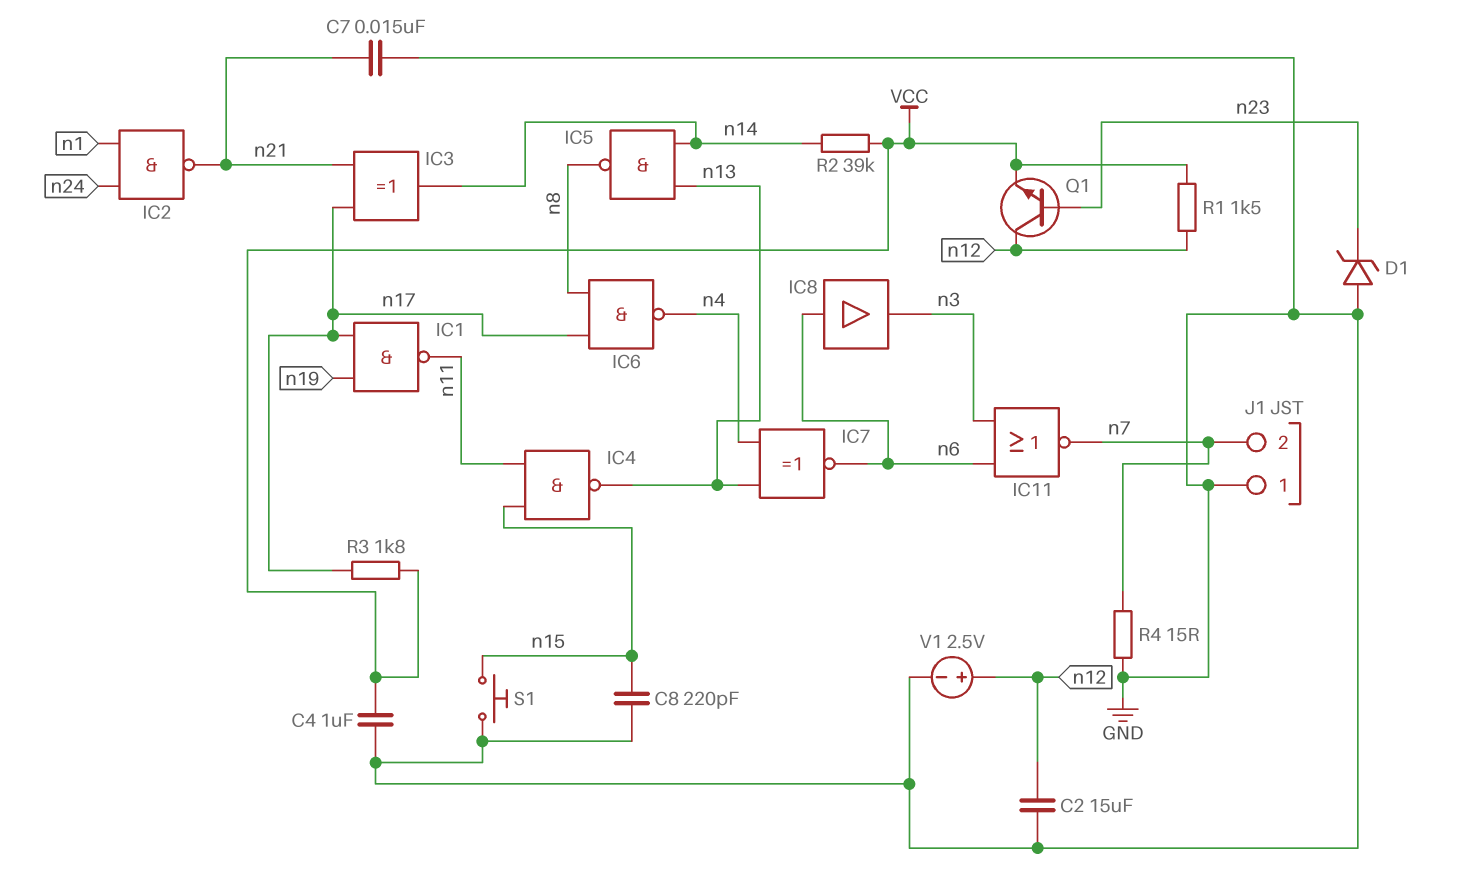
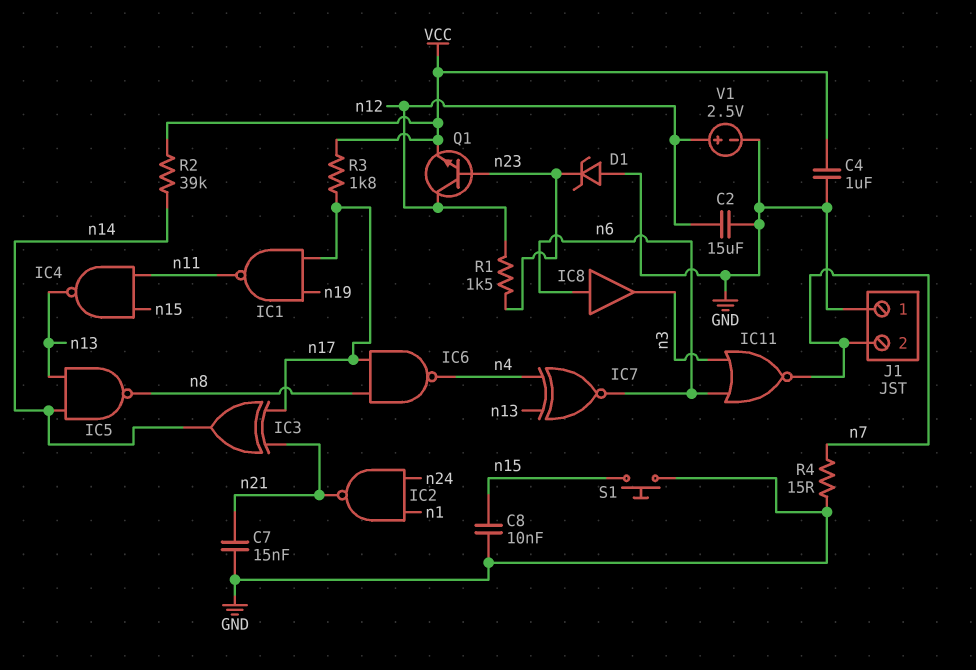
C8: 220pF (GND, n15) -> 10nF (GND, n15)
R1: 1.5k (VCC, n12) -> 1.5k (n12, n23)

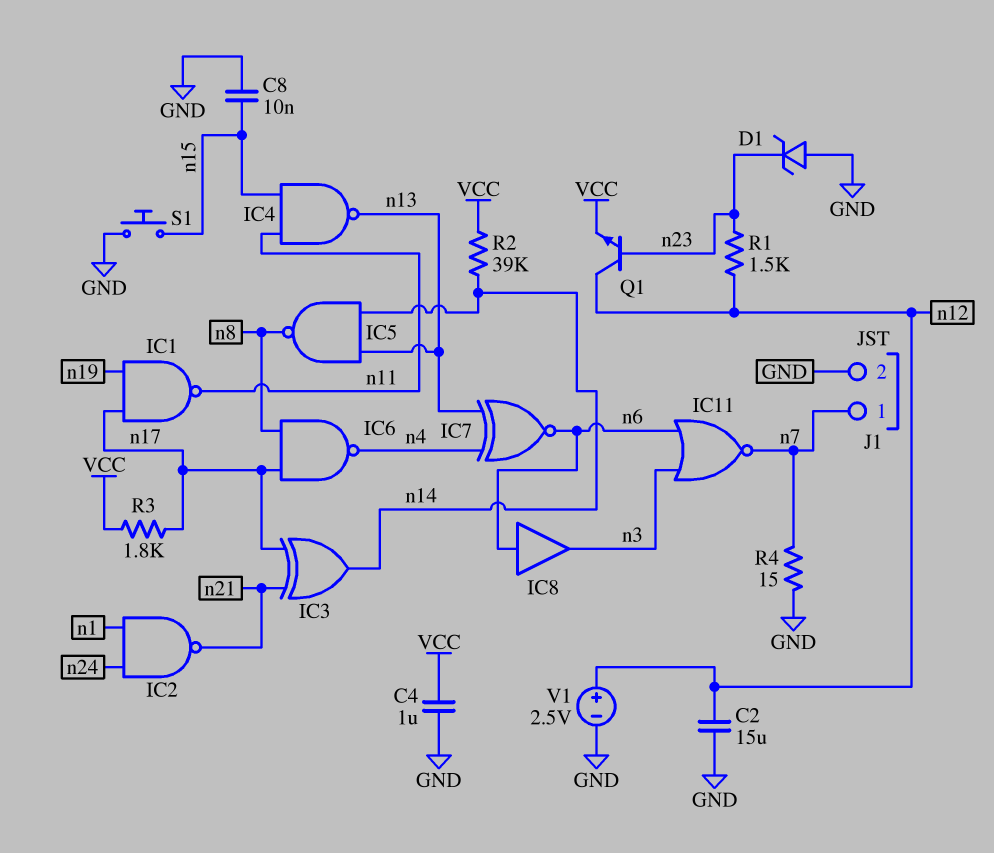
C7: 15nF (GND, n21) -> none
J1 pin 1: GND -> n7
J1 pin 2: n7 -> GND

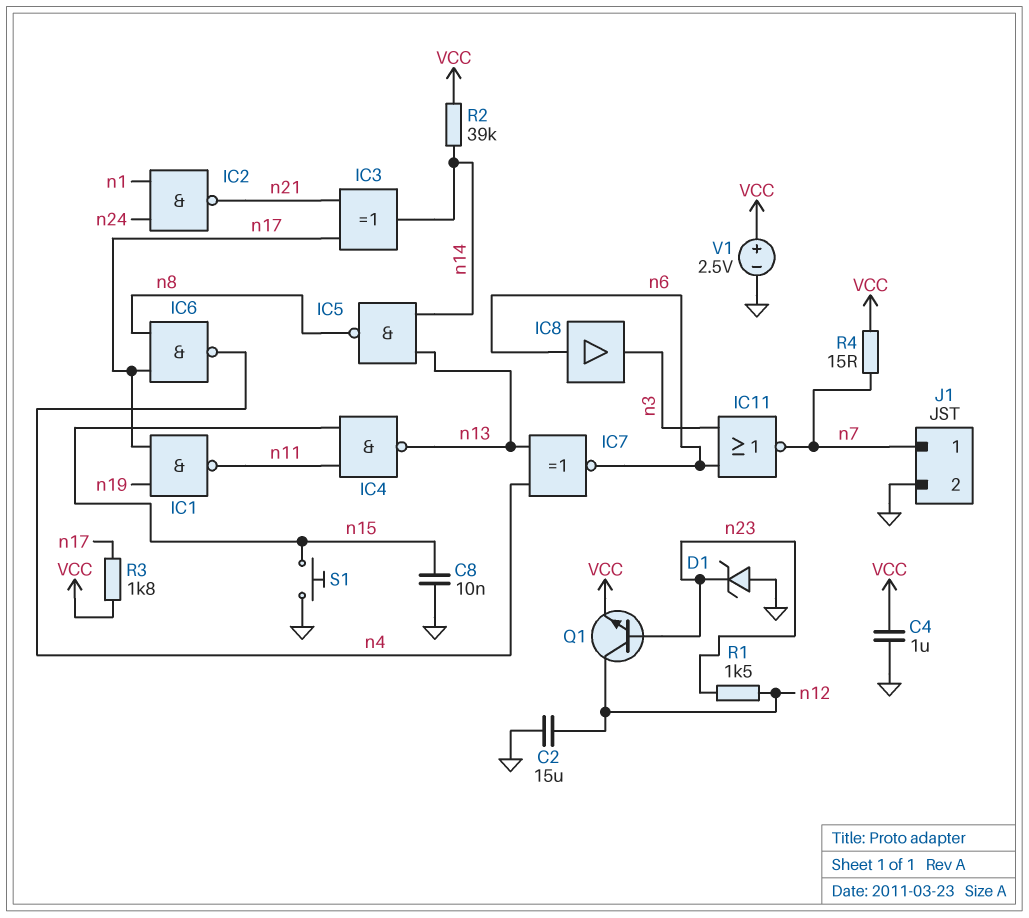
R4: 15 (GND, n7) -> 15 (VCC, n7)
V1: 2.5V (plus n12, minus GND) -> 2.5V (plus VCC, minus GND)

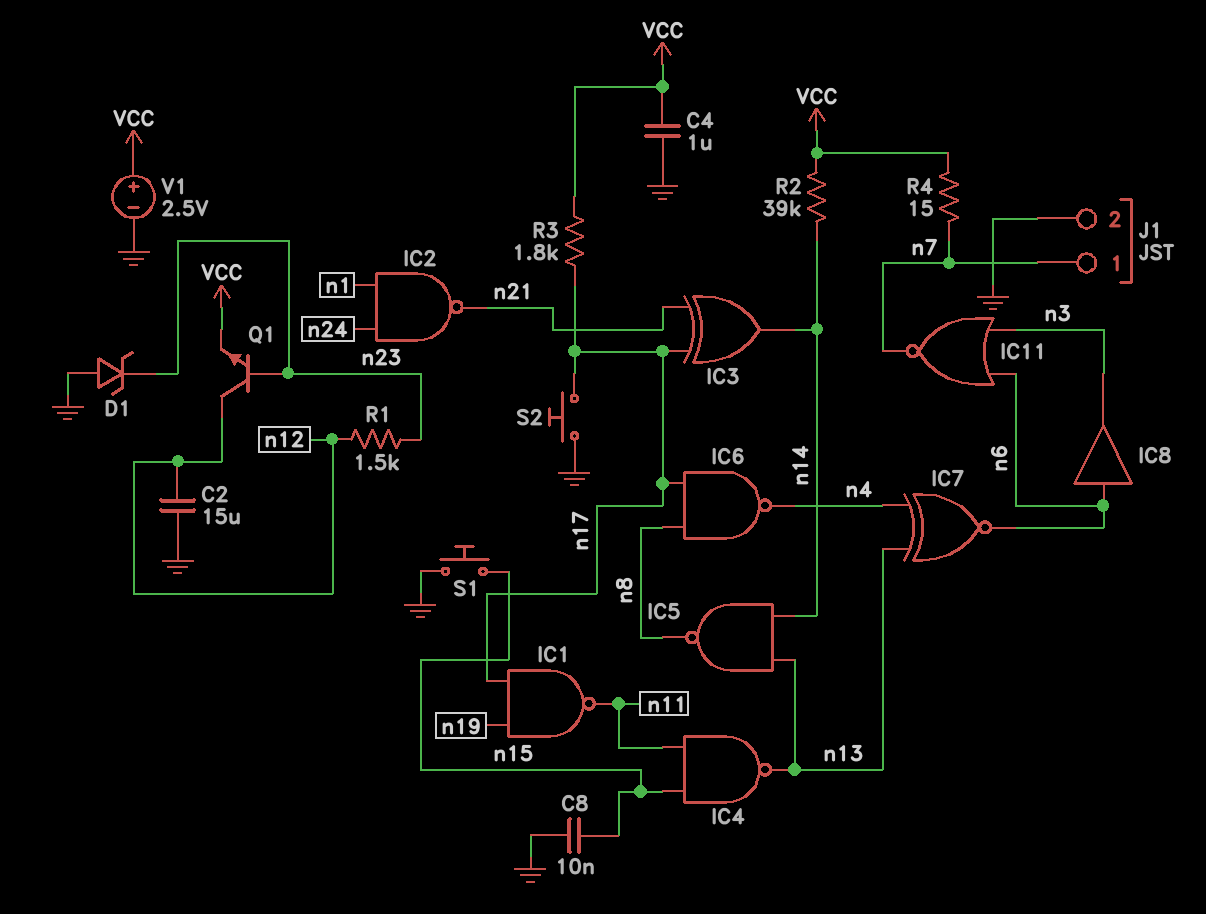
S2: none -> button (GND, n17)

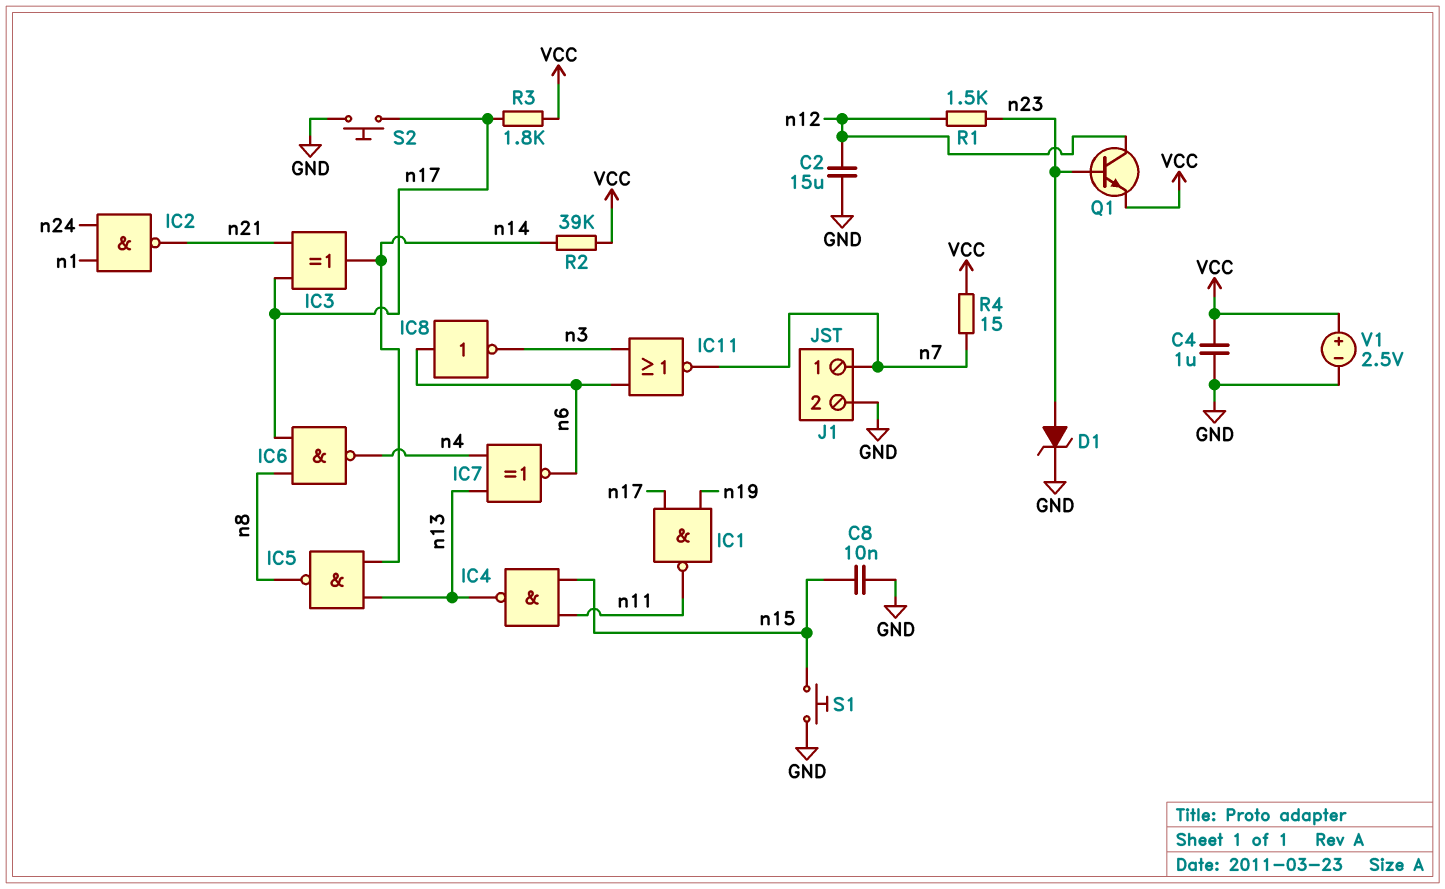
D1: zener (A GND, K n23) -> zener (A n23, K GND)
IC8: buffer (in n6, out n3) -> NOT (in n6, out n3)

